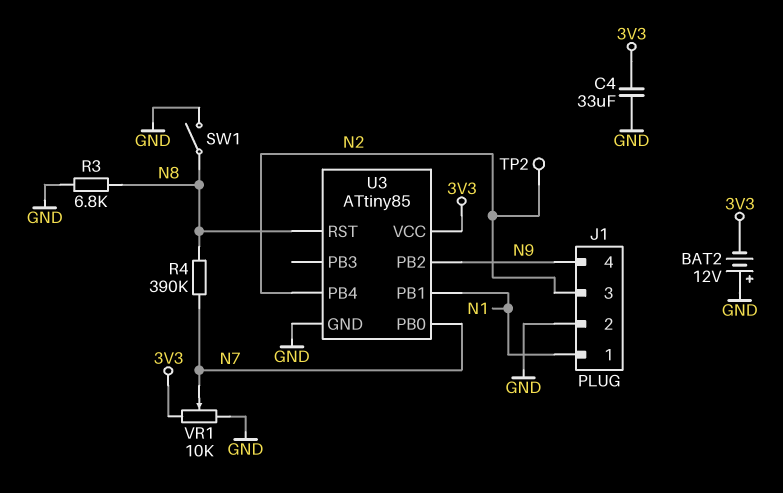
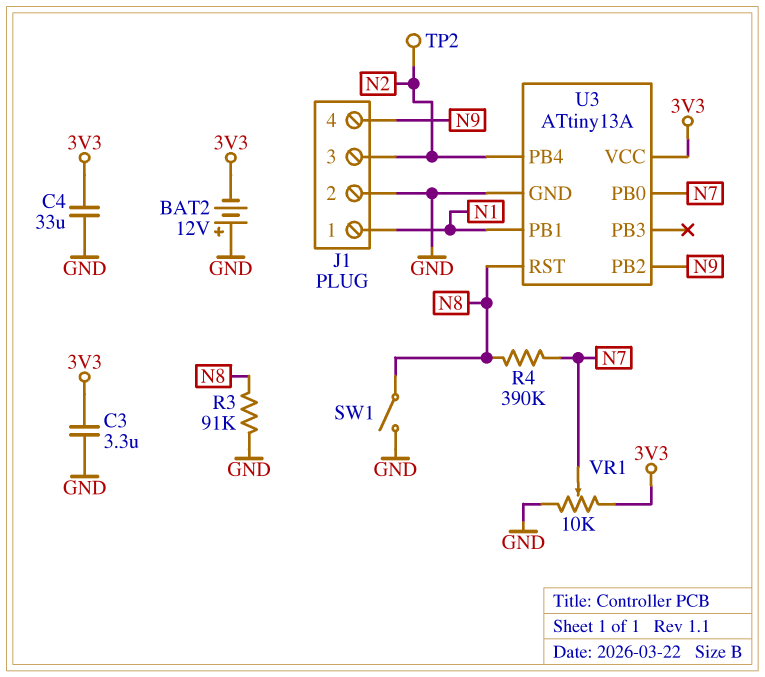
C3: none -> 3.3uF (3V3, GND)
R3: 6.8k (GND, N8) -> 91k (GND, N8)
U3: ATtiny85 -> ATtiny13A

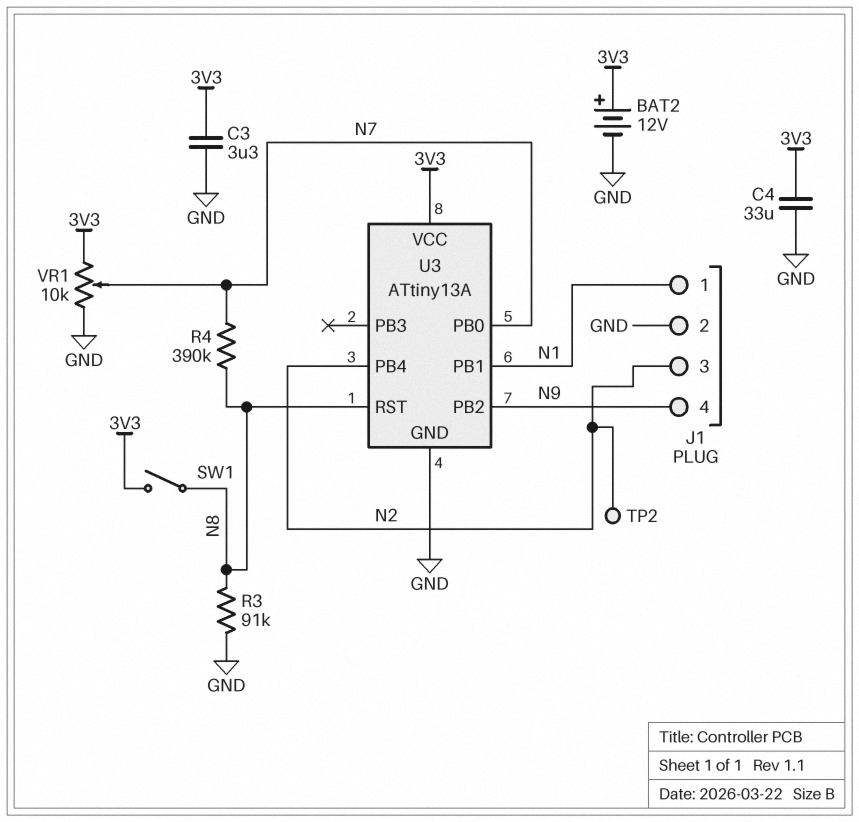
BAT2: 12V (plus GND, minus 3V3) -> 12V (plus 3V3, minus GND)
SW1: switch (GND, N8) -> switch (3V3, N8)

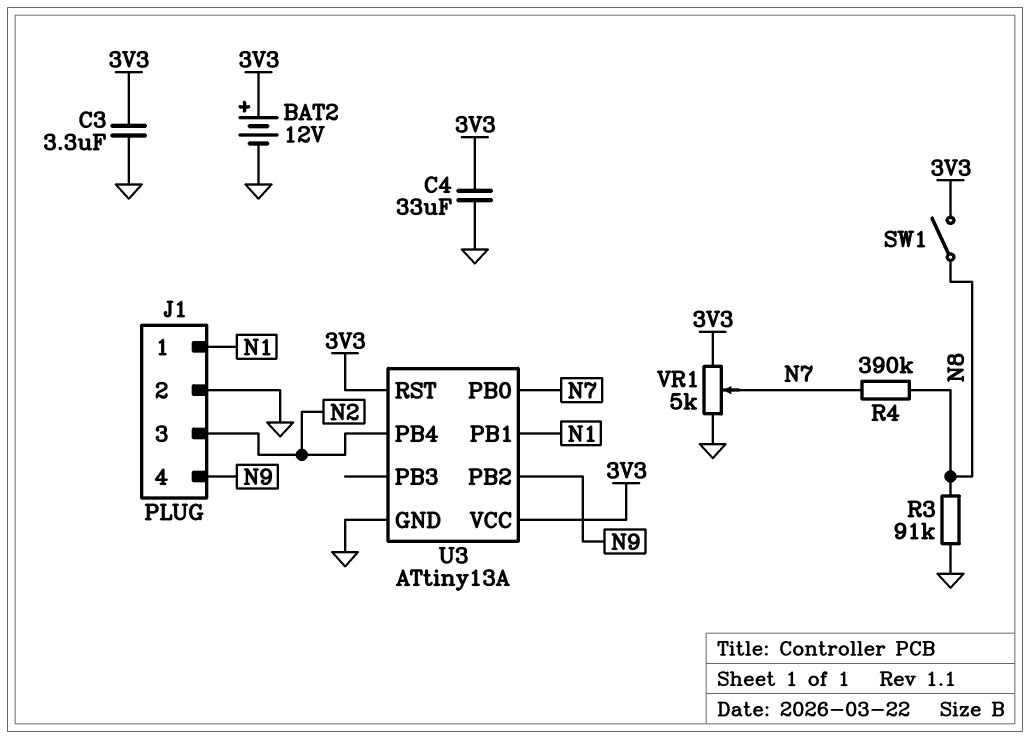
TP2: test point (N2) -> none
U3 pin RST: N8 -> 3V3
VR1: 10k (3V3, GND, wiper N7) -> 5k (3V3, GND, wiper N7)

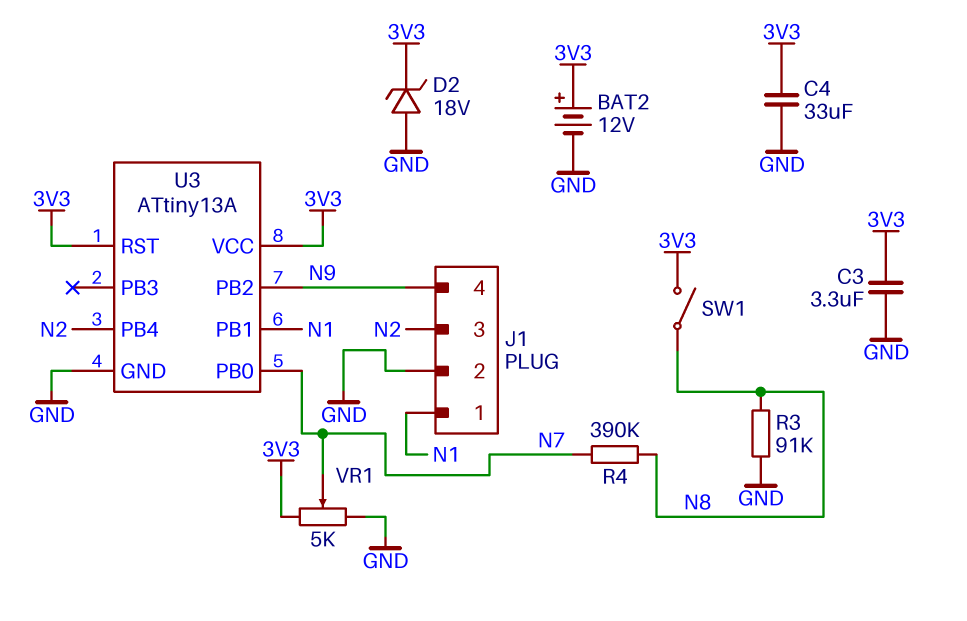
D2: none -> zener 18V (A GND, K 3V3)

